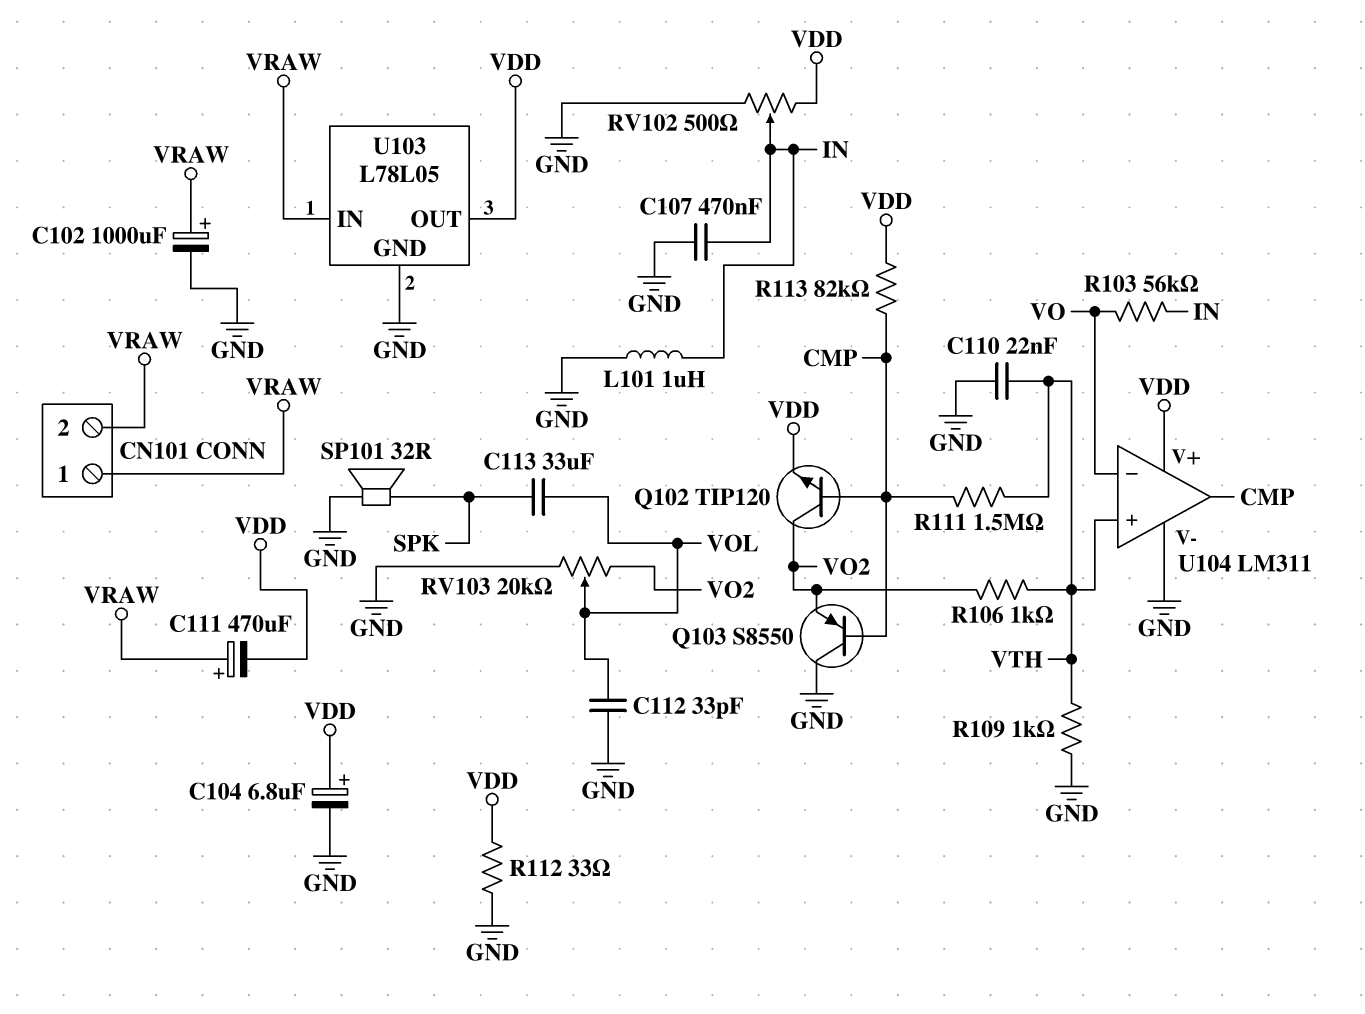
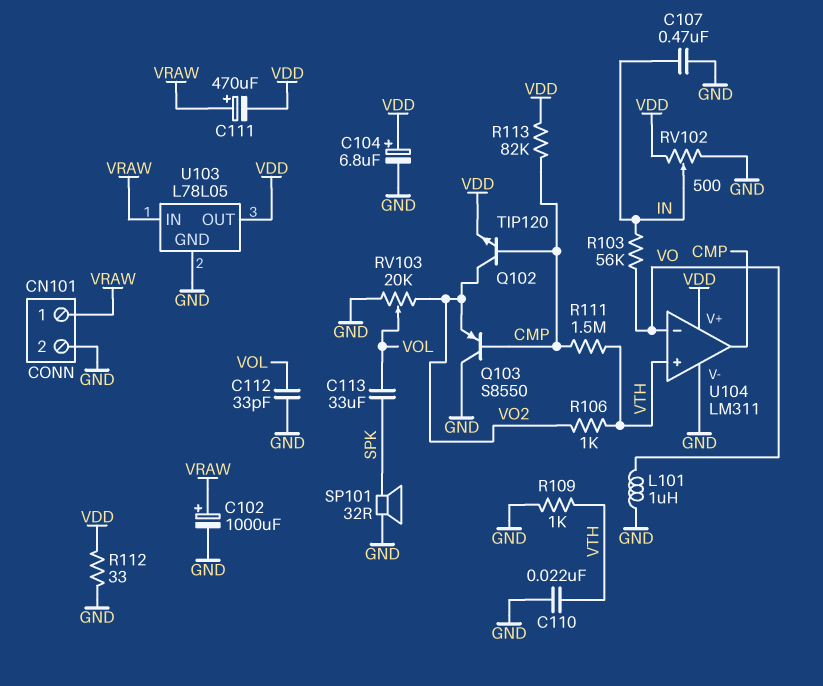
CN101 pin 2: VRAW -> GND
L101: 1uH (GND, IN) -> 1uH (GND, VO)

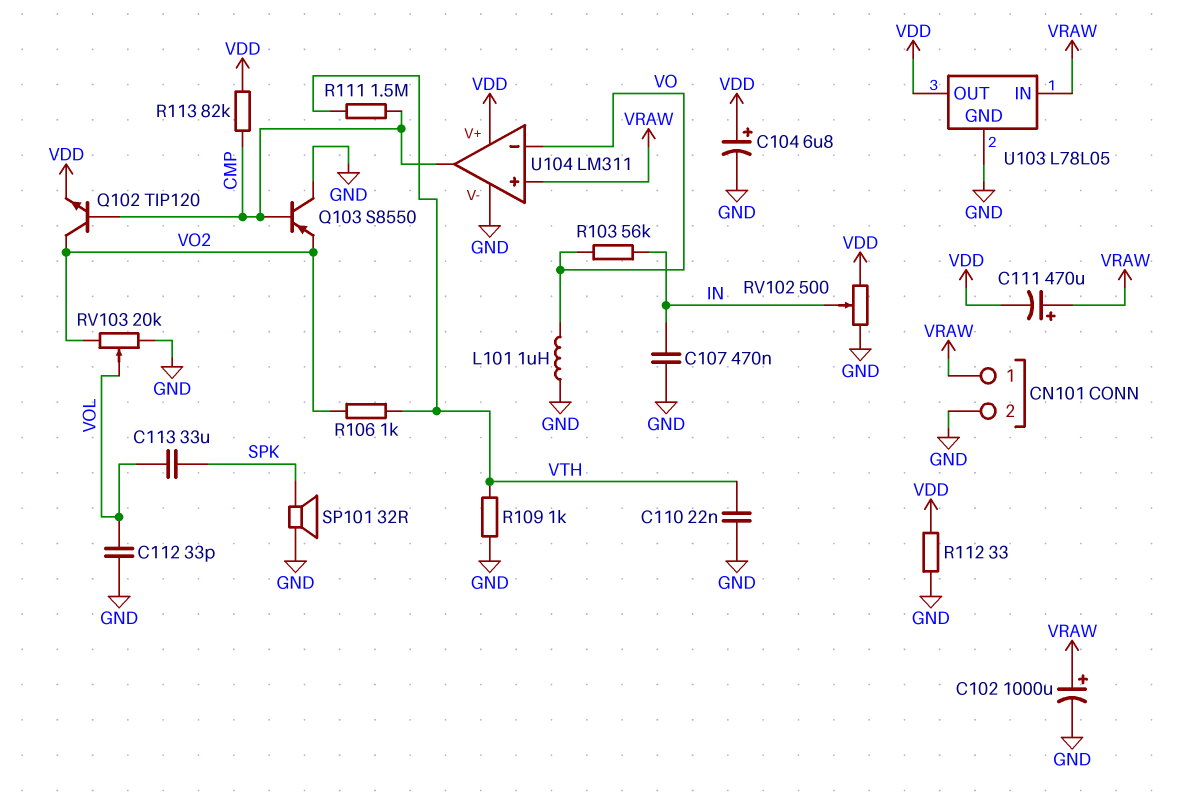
U104 pin in+: VTH -> VRAW

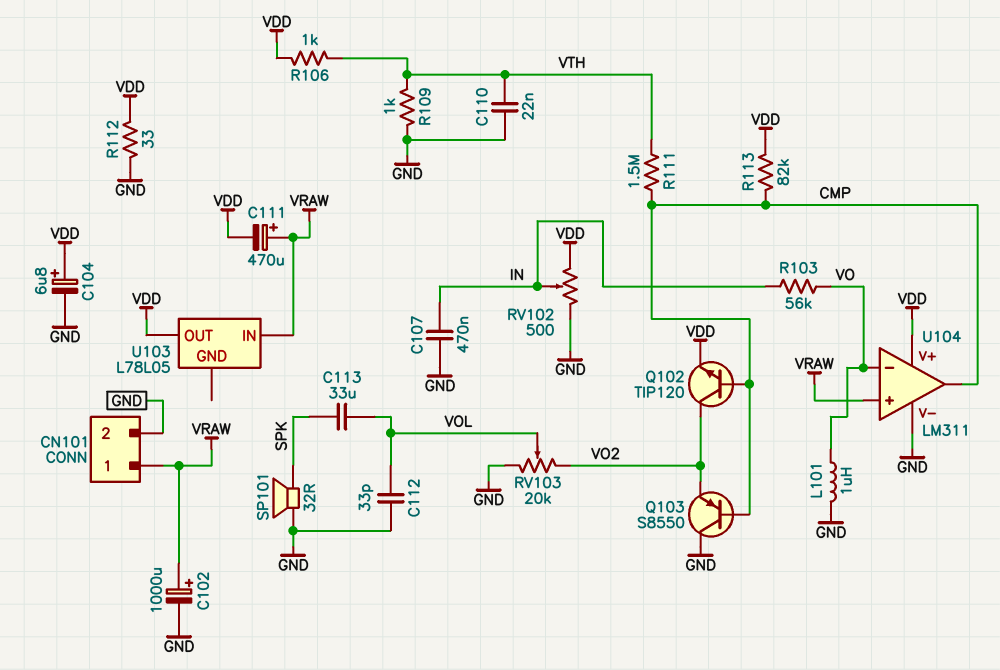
R106: 1k (VO2, VTH) -> 1k (VDD, VTH)
U103 pin GND: GND -> none

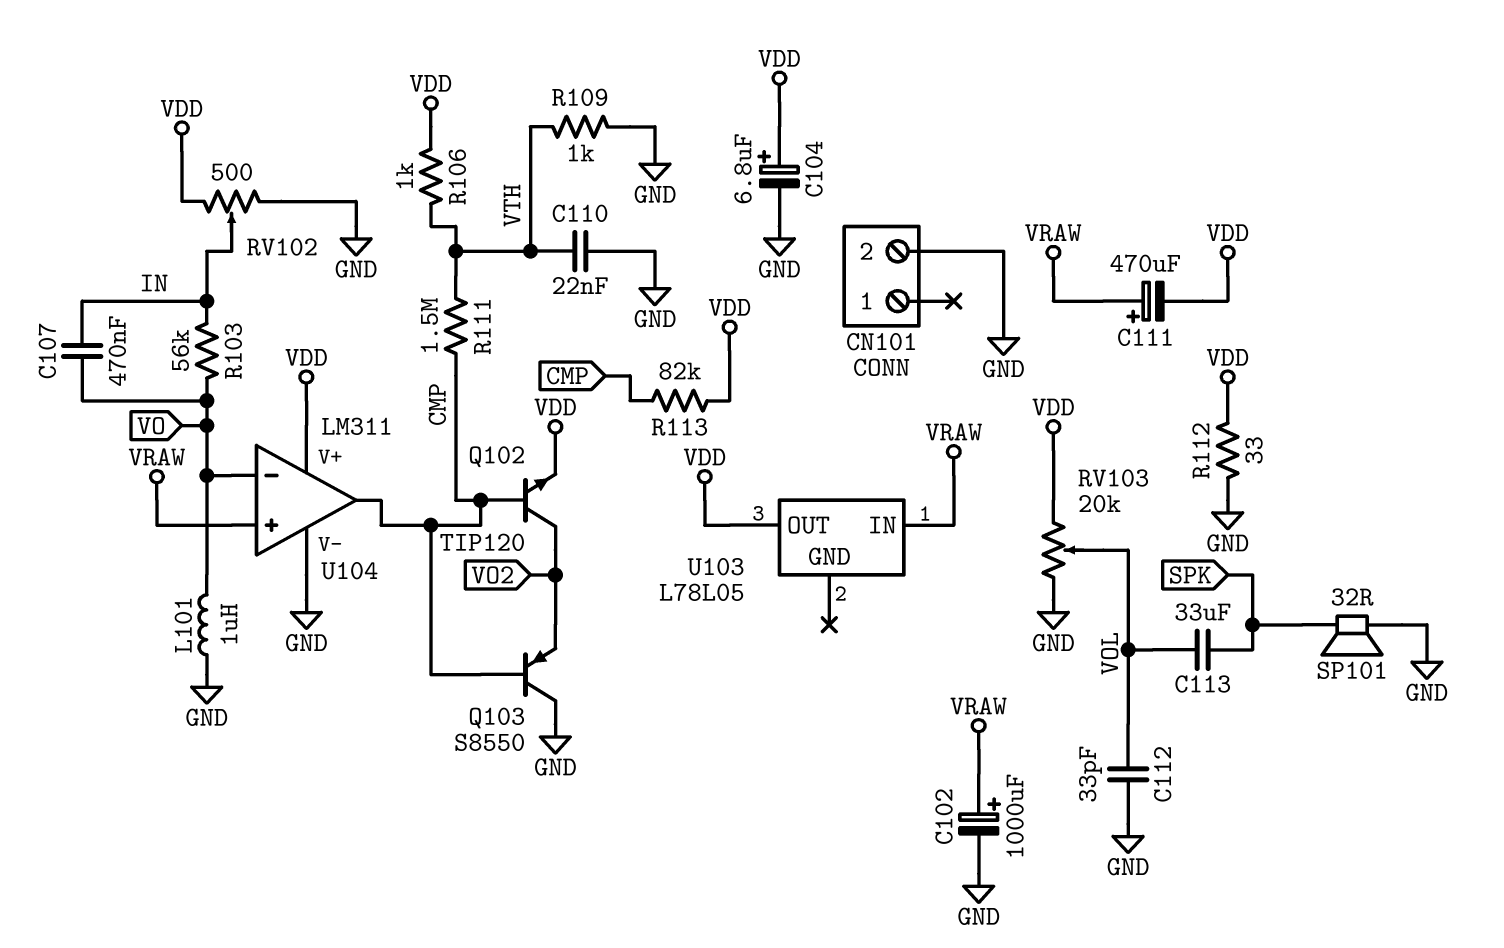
C107: 470nF (GND, IN) -> 470nF (IN, VO)
CN101 pin 1: VRAW -> none
RV103: 20k (GND, VO2, wiper VOL) -> 20k (GND, VDD, wiper VOL)

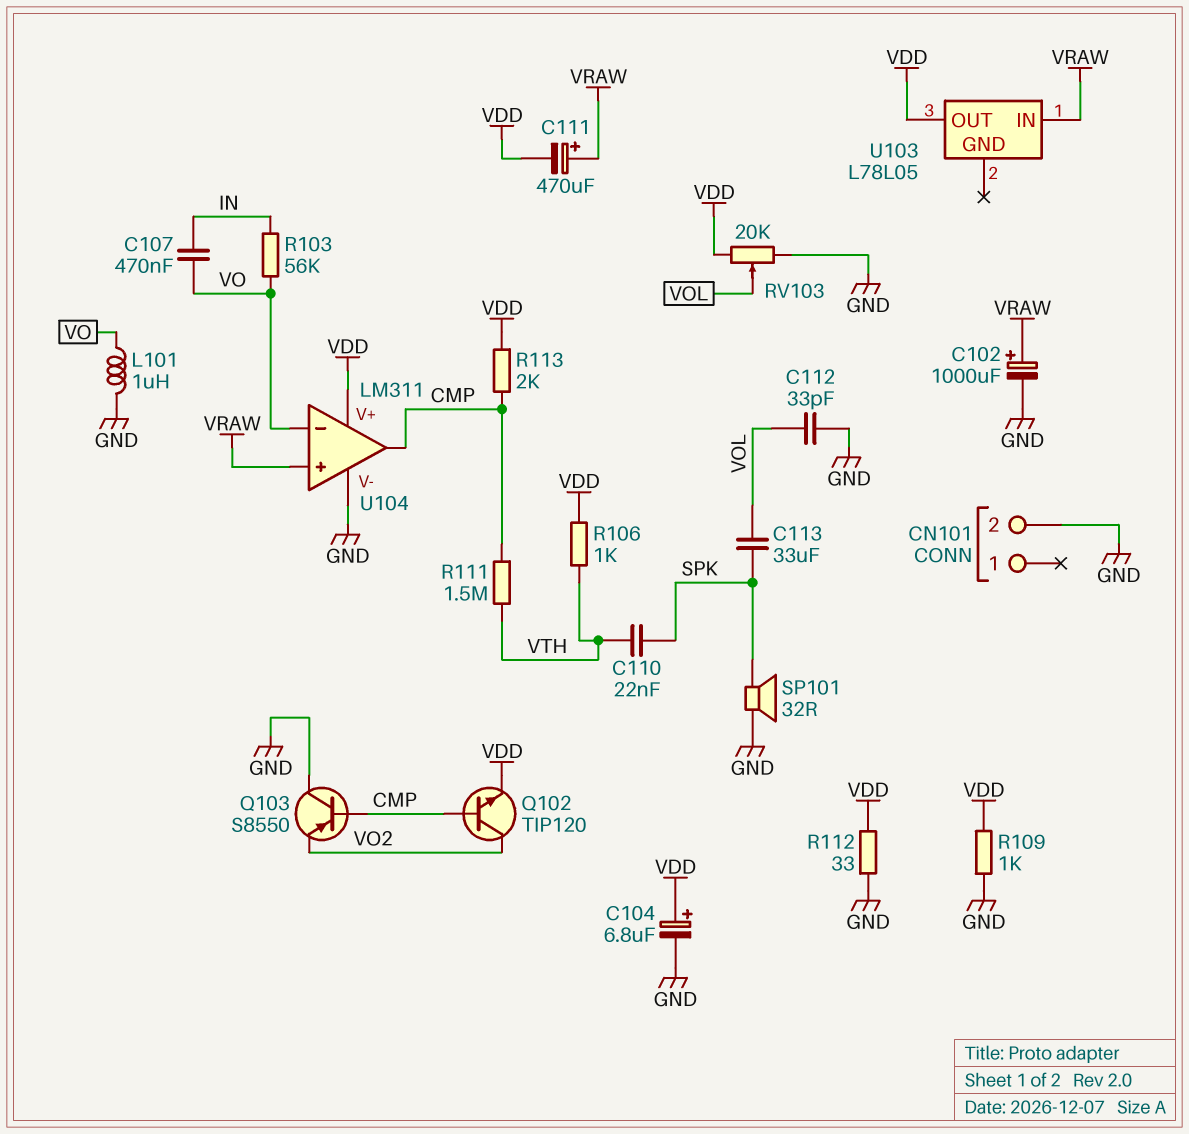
C110: 22nF (GND, VTH) -> 22nF (SPK, VTH)
R109: 1k (GND, VTH) -> 1k (GND, VDD)
R113: 82k (CMP, VDD) -> 2k (CMP, VDD)
RV102: 500 (GND, VDD, wiper IN) -> none

